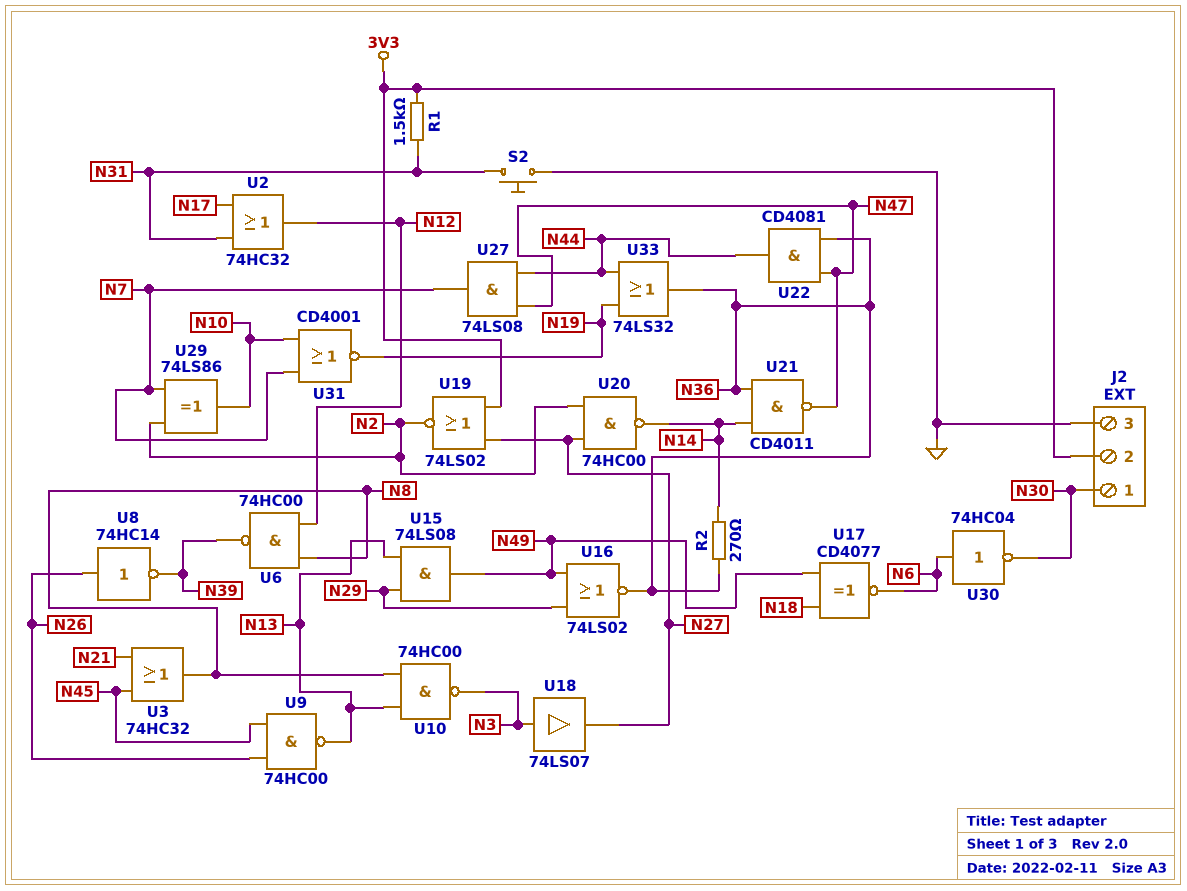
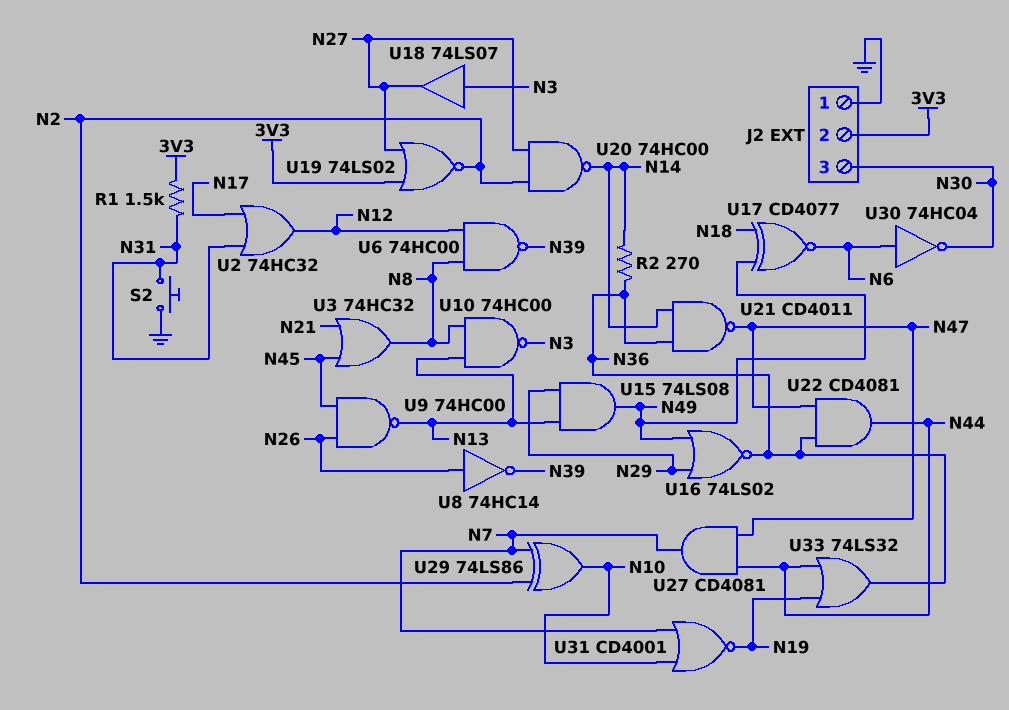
J2 pin 1: N30 -> GND
J2 pin 3: GND -> N30
U27: AND 74LS08 (in N44, in N47, out N7) -> AND CD4081 (in N44, in N47, out N7)

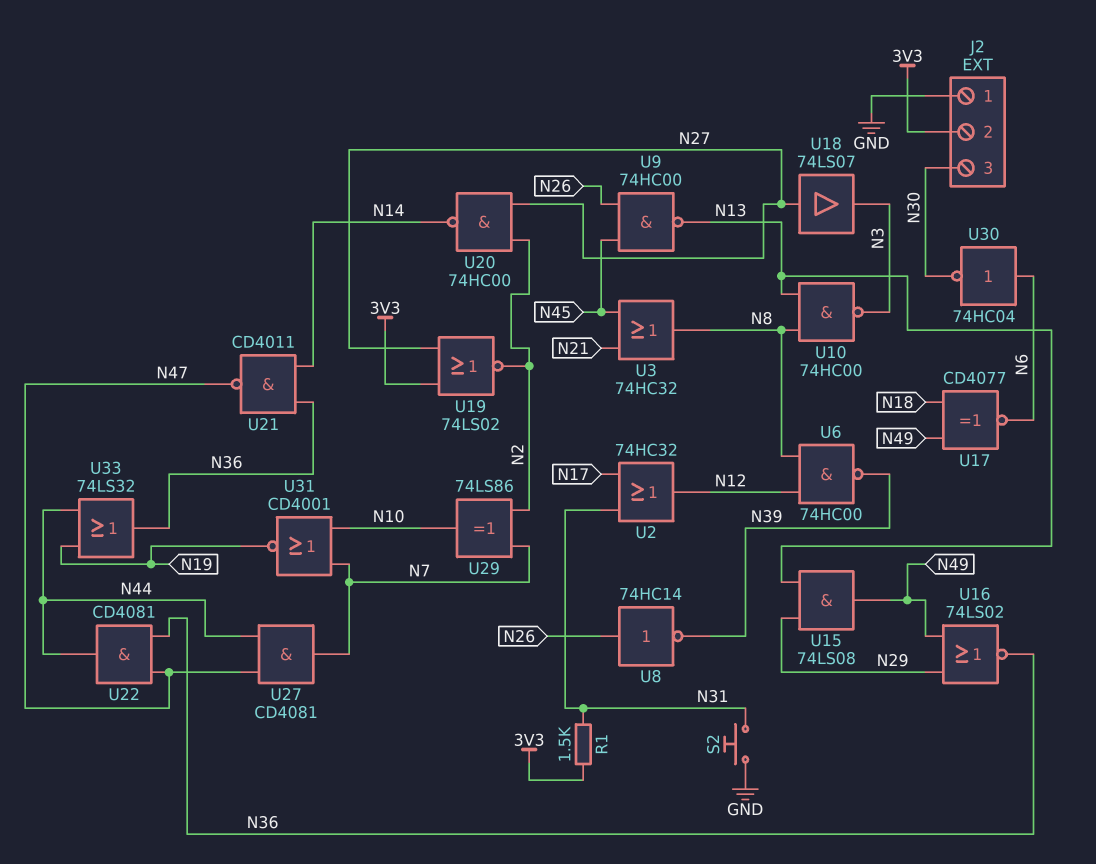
R2: 270 (N14, N36) -> none
U18: buffer 74LS07 (in N3, out N27) -> buffer 74LS07 (in N27, out N3)

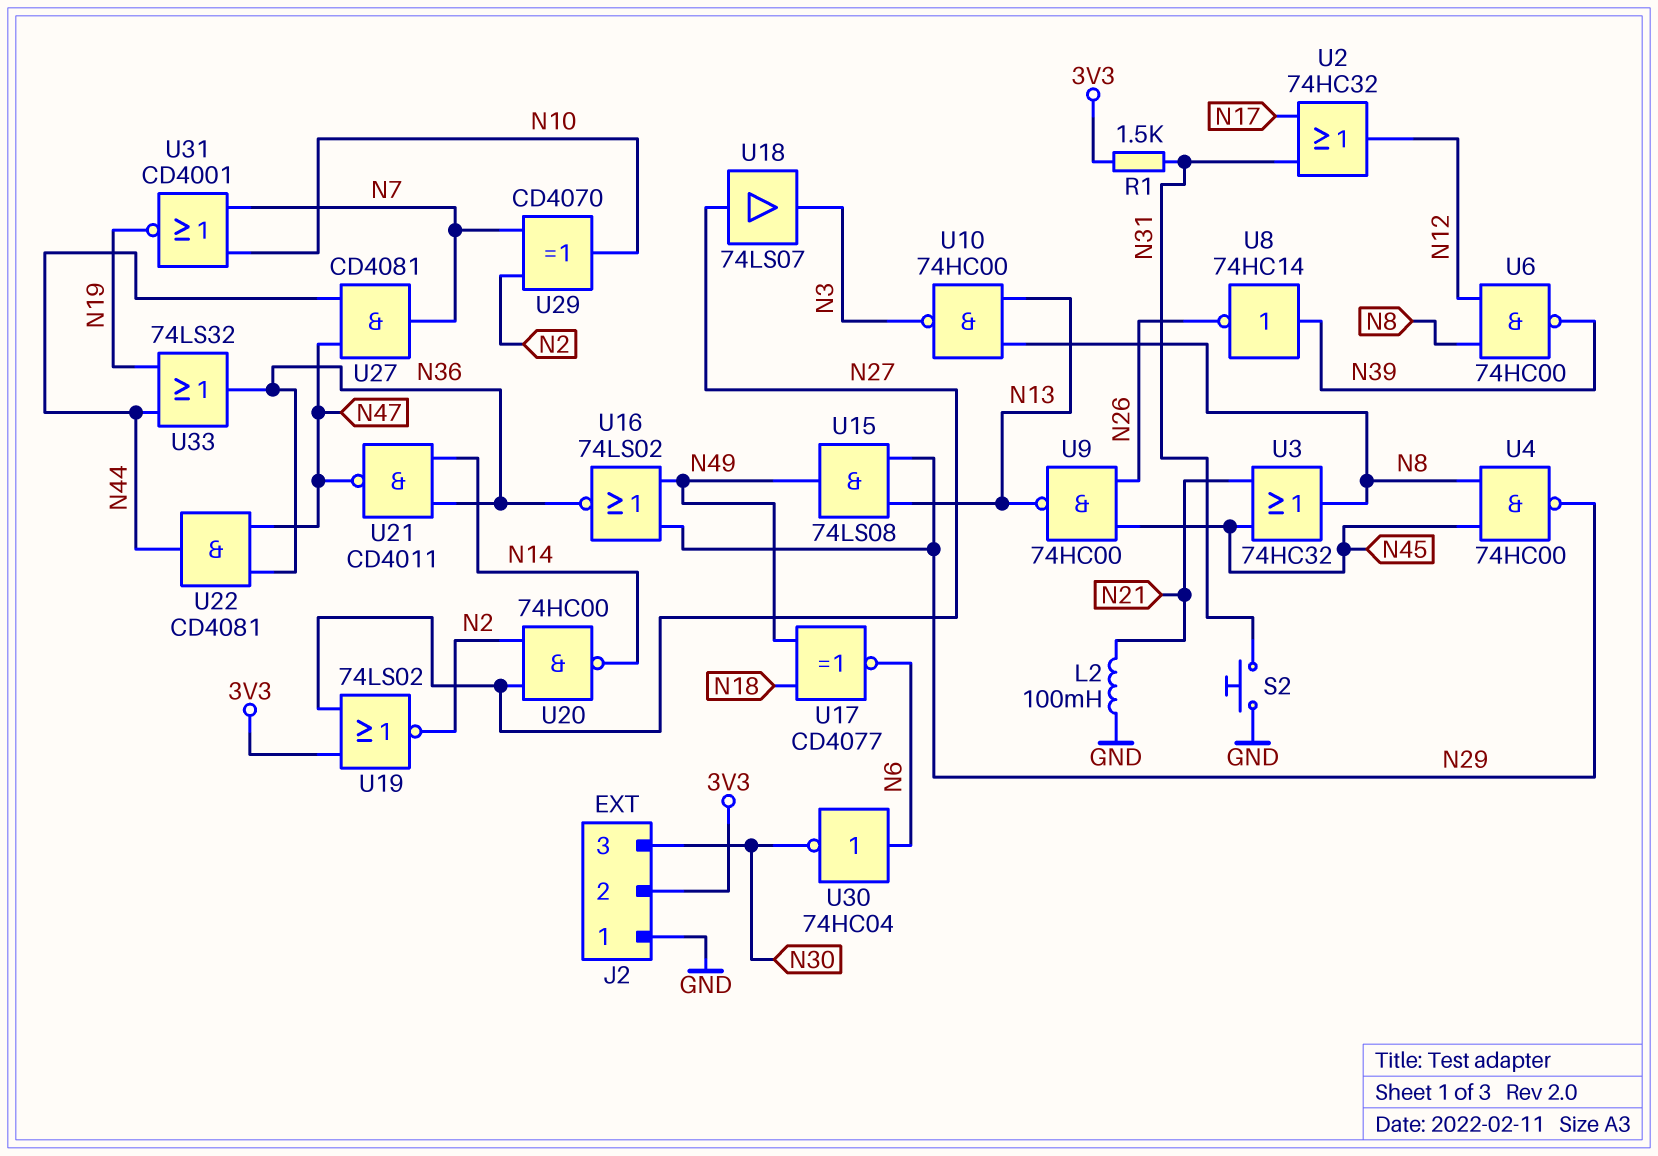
L2: none -> 100mH (GND, N21)
U4: none -> NAND 74HC00 (in N8, in N45, out N29)
U8: NOT 74HC14 (in N26, out N39) -> NOT 74HC14 (in N39, out N26)
U29: XOR 74LS86 (in N2, in N7, out N10) -> XOR CD4070 (in N2, in N7, out N10)

